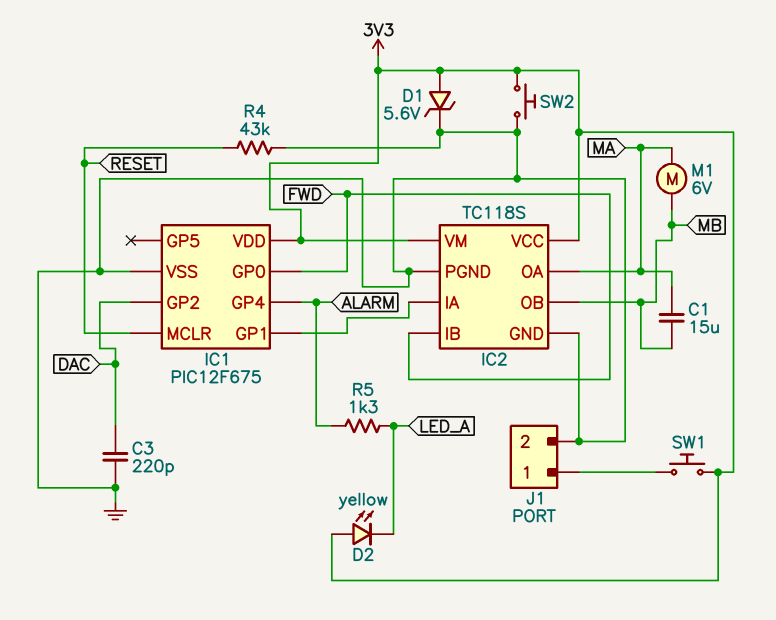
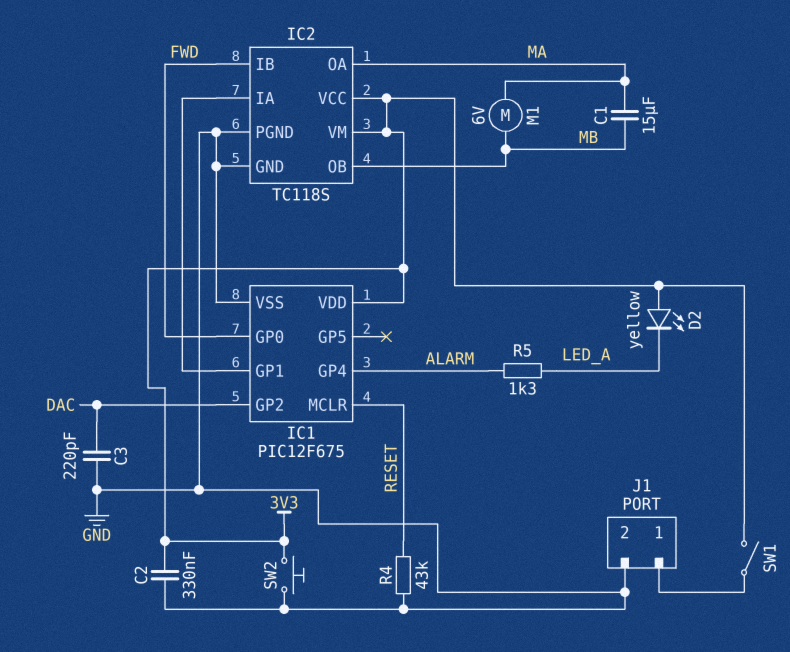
C2: none -> 330nF (3V3, GND)
D1: zener 5.6V (A 3V3, K GND) -> none
SW1: button (3V3, J1/1) -> switch (3V3, J1/1)

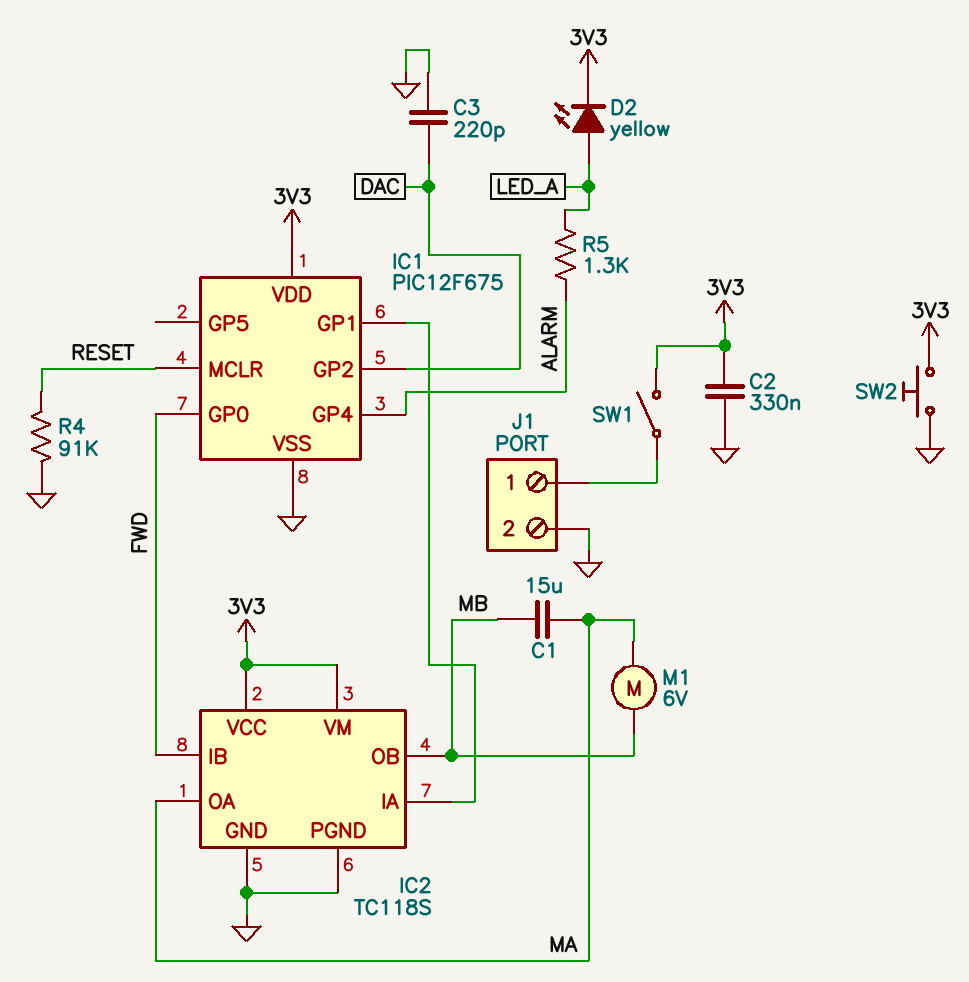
D2: LED yellow (A 3V3, K LED_A) -> LED yellow (A LED_A, K 3V3)
R4: 43k (GND, RESET) -> 91k (GND, RESET)

